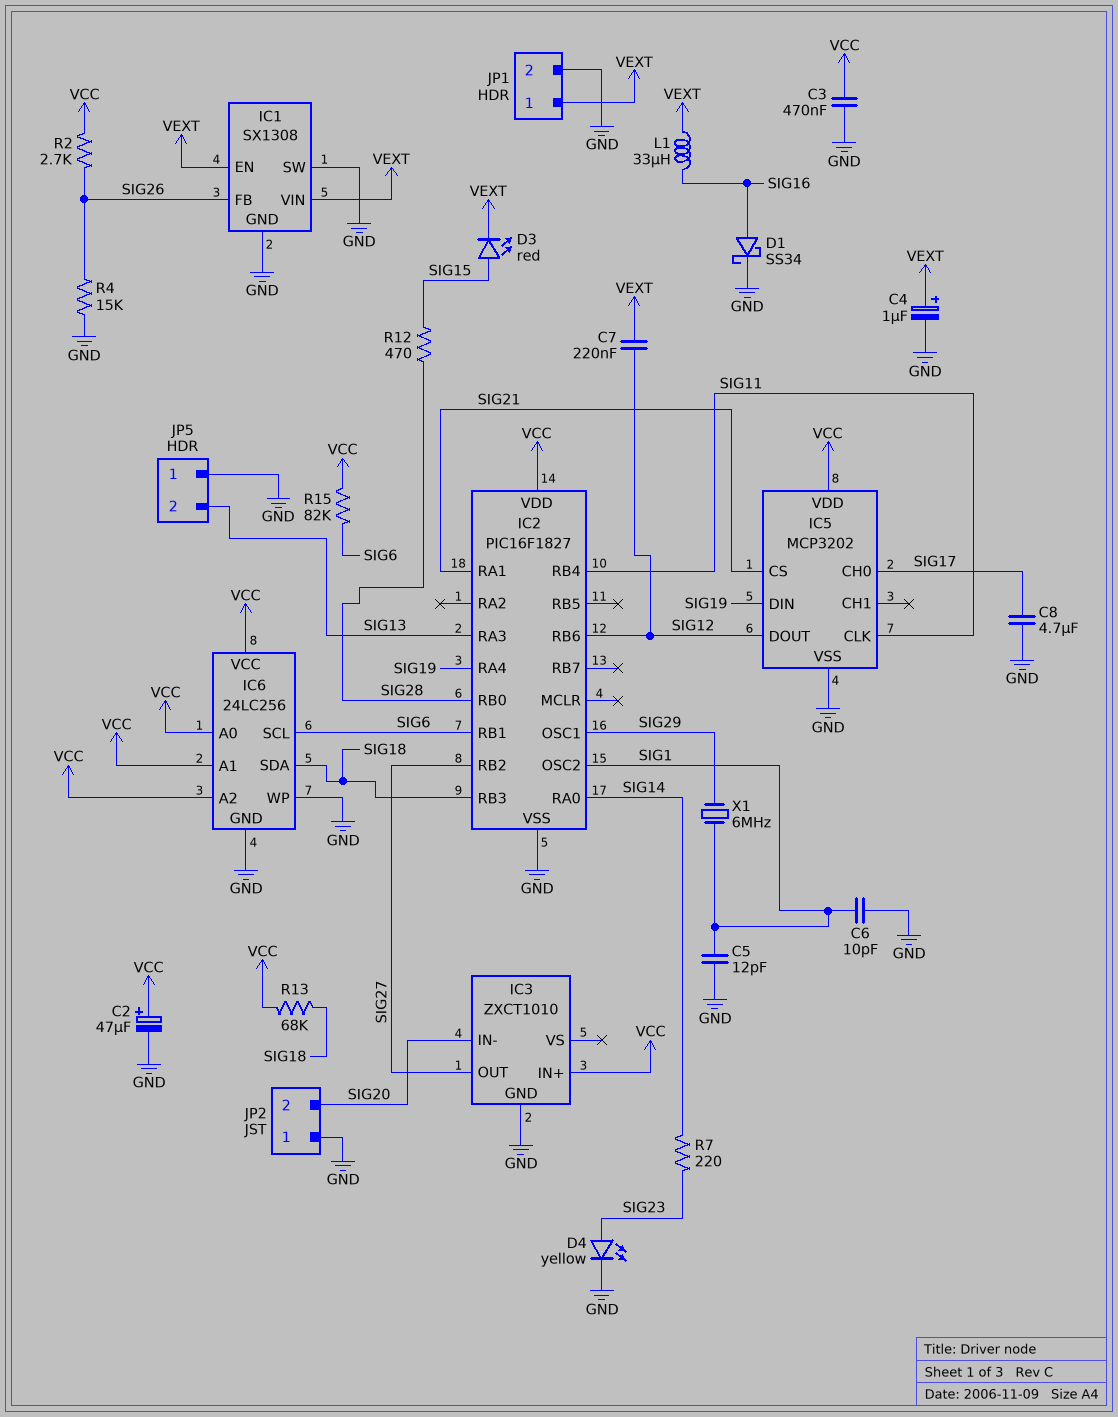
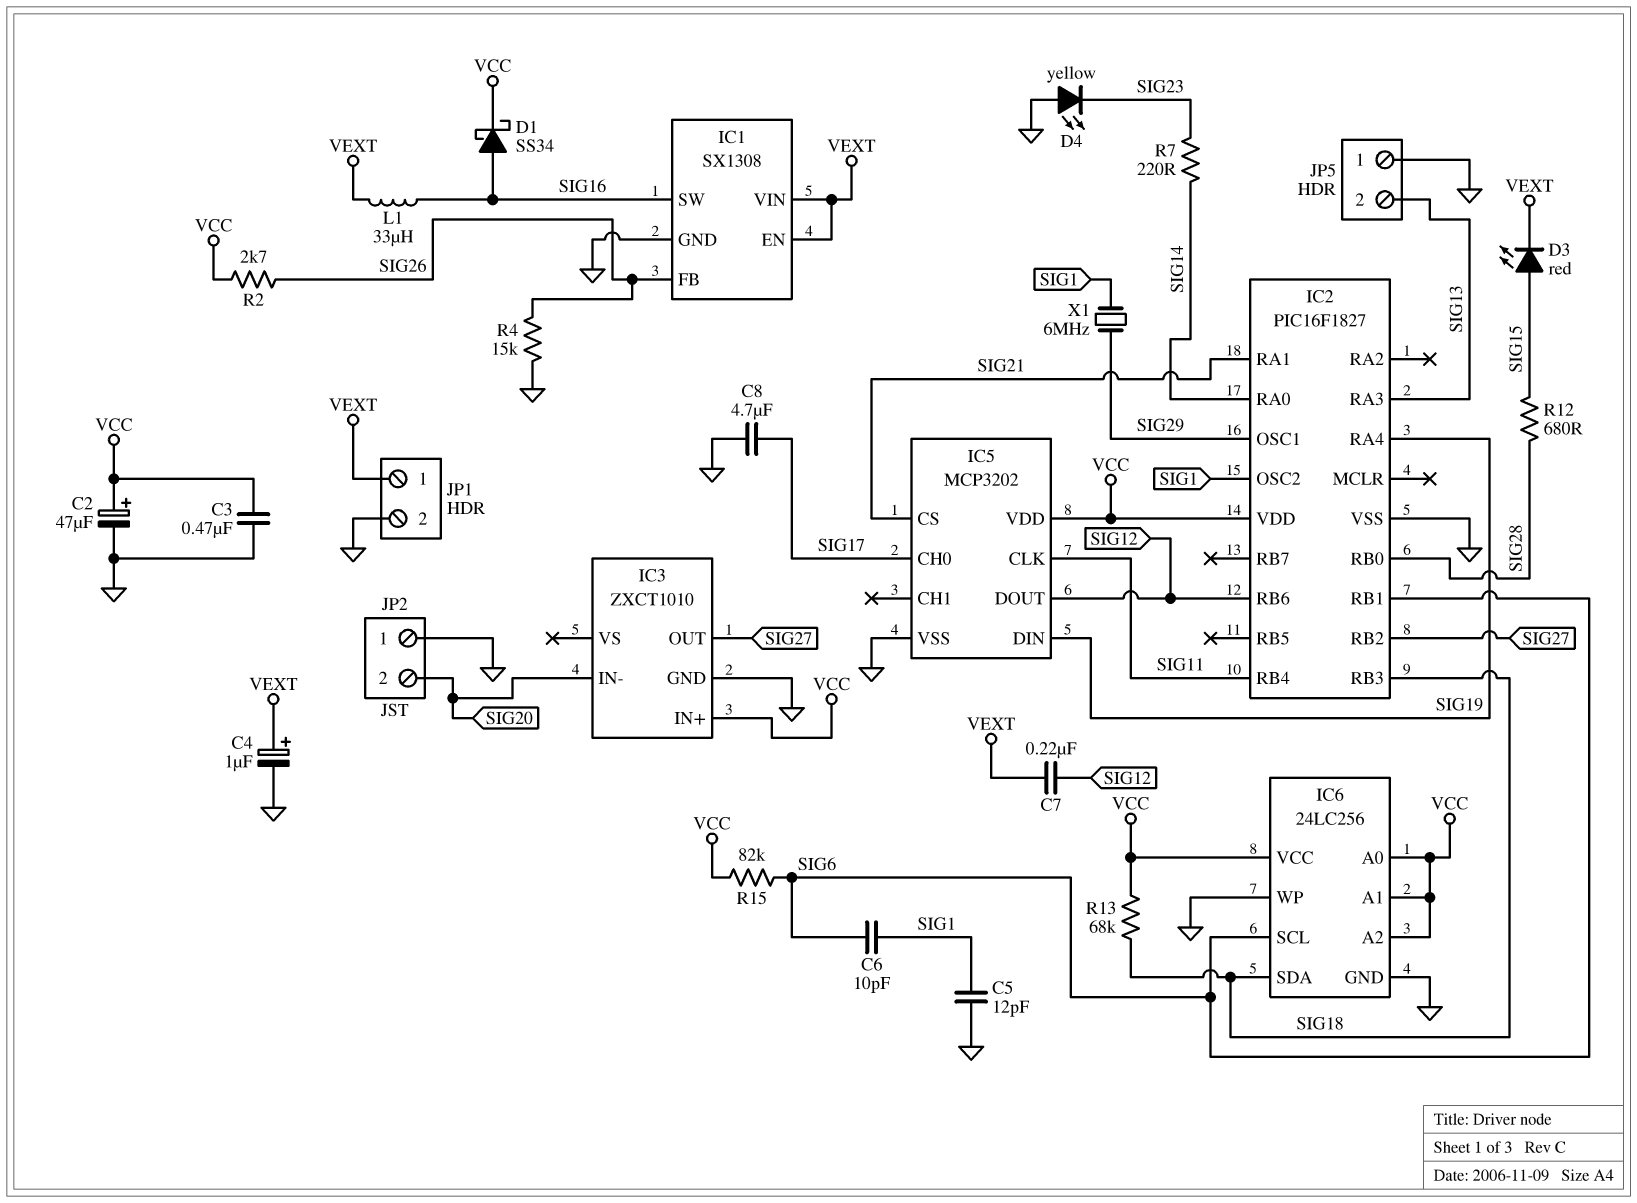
C6: 10pF (GND, SIG1) -> 10pF (SIG1, SIG6)
D1: schottky SS34 (A SIG16, K GND) -> schottky SS34 (A SIG16, K VCC)
D4: LED yellow (A SIG23, K GND) -> LED yellow (A GND, K SIG23)
IC1 pin SW: GND -> SIG16
R12: 470 (SIG15, SIG28) -> 680 (SIG15, SIG28)

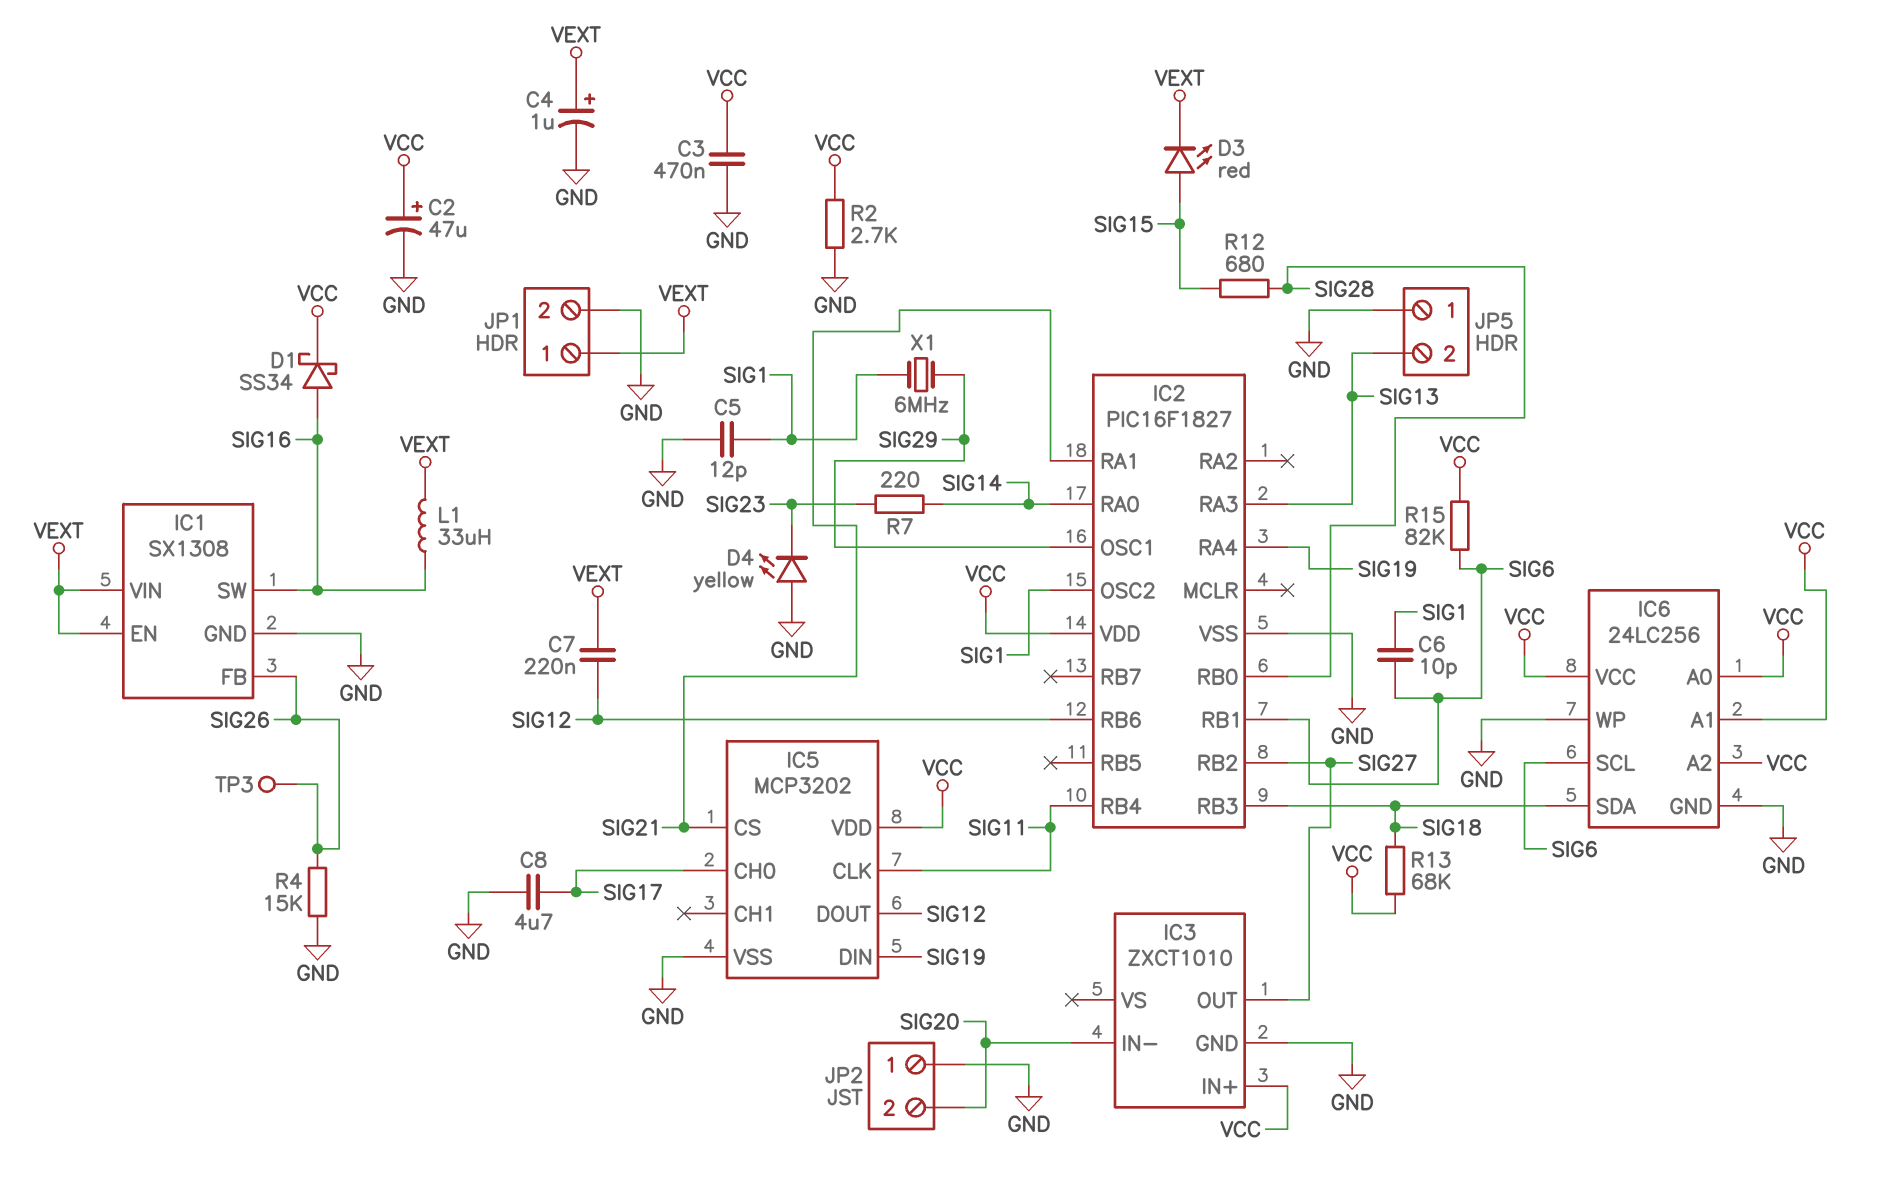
R2: 2.7k (SIG26, VCC) -> 2.7k (GND, VCC)
TP3: none -> test point (SIG26)

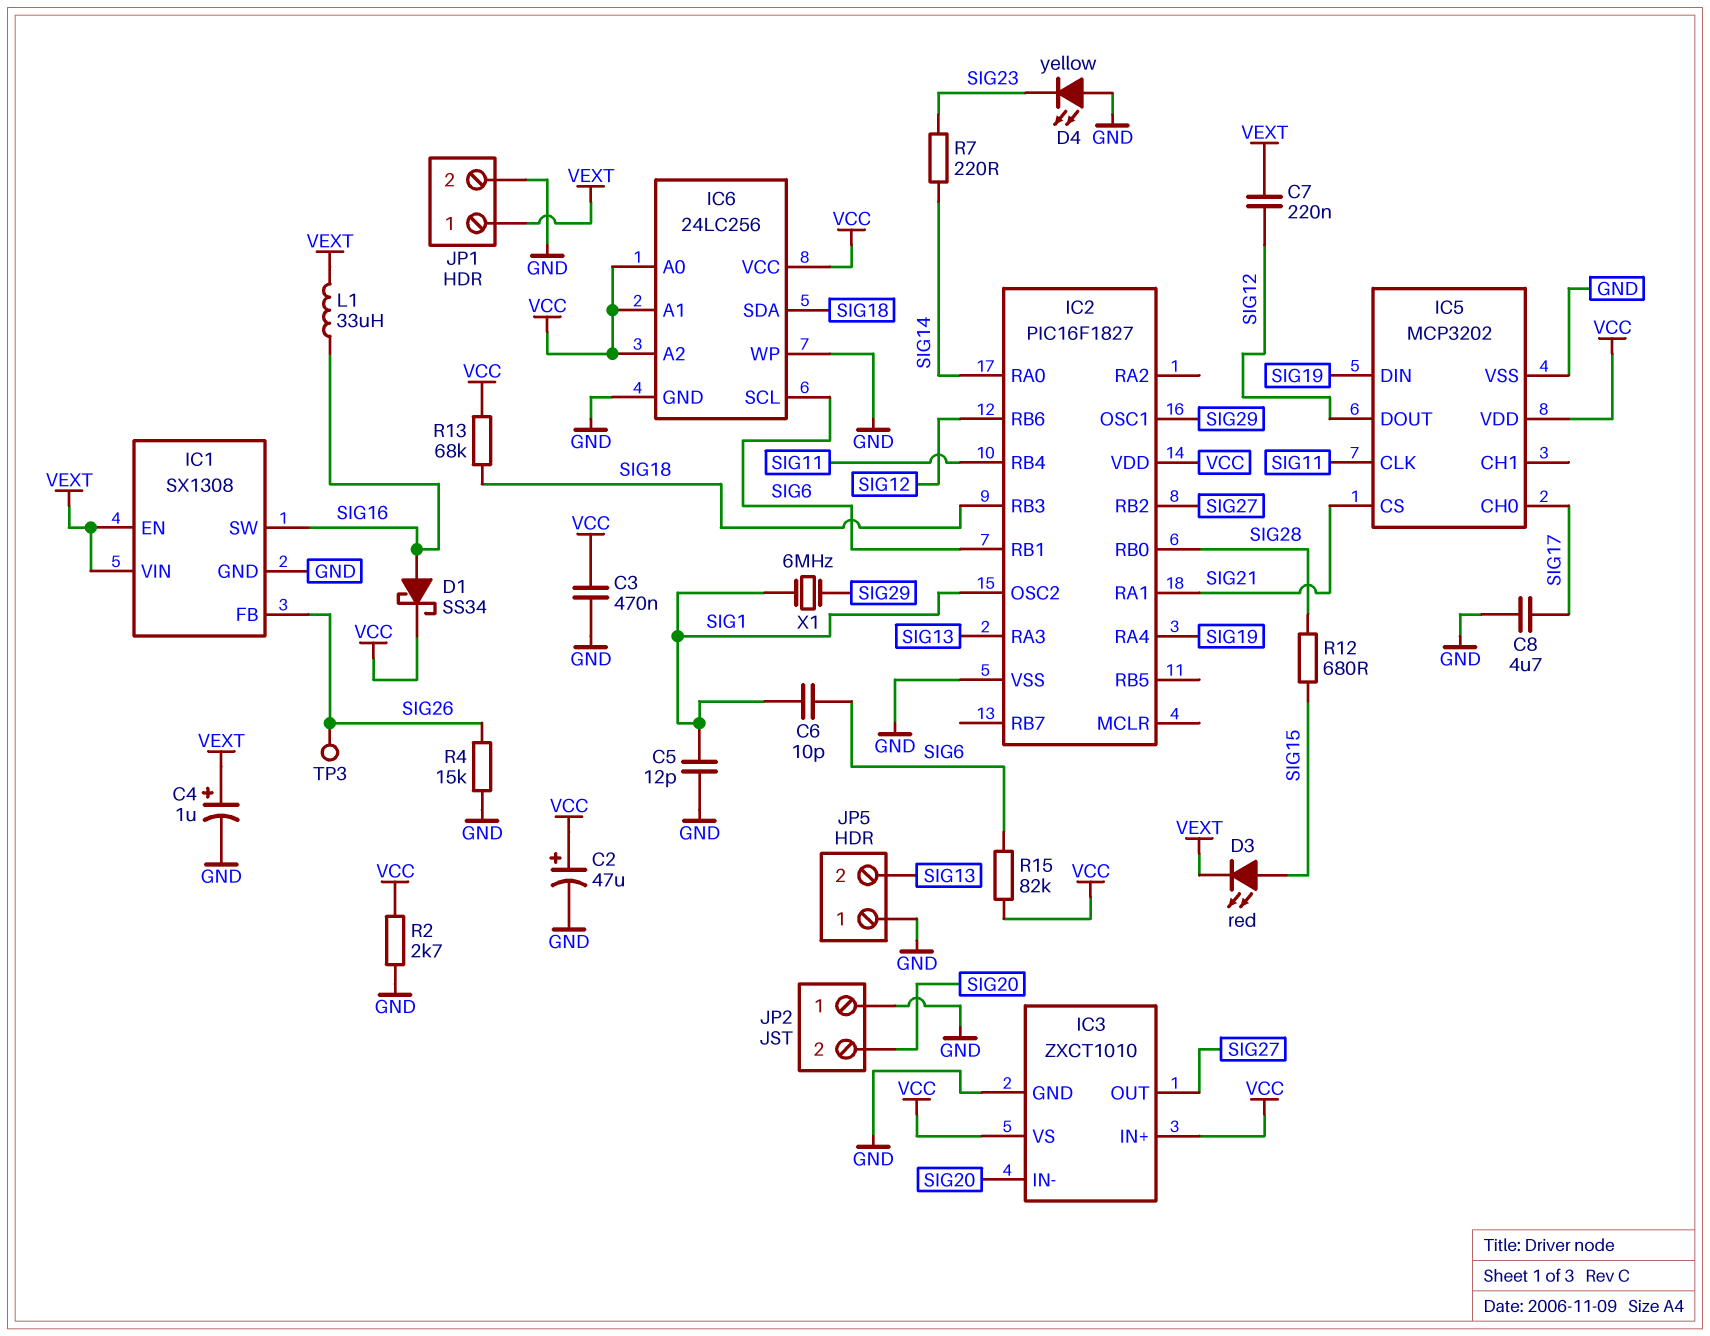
IC3 pin VS: none -> VCC

